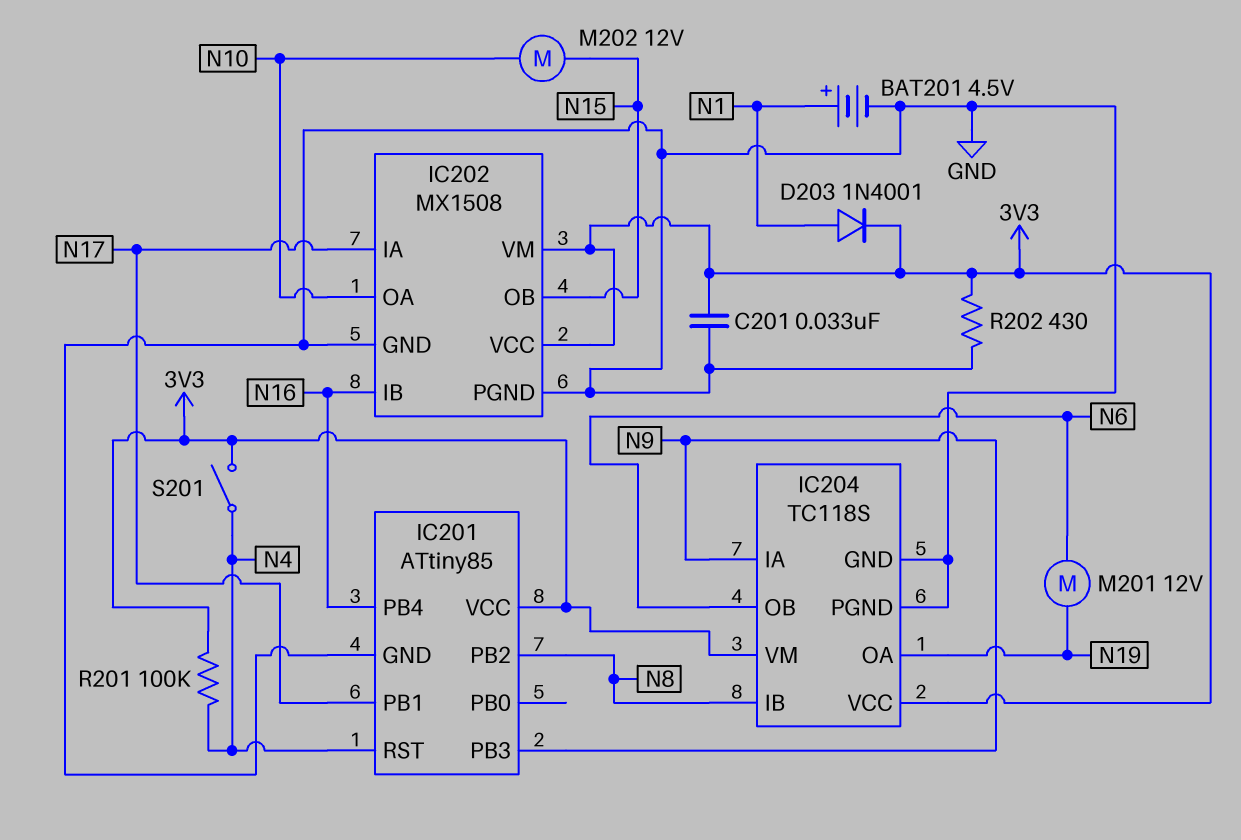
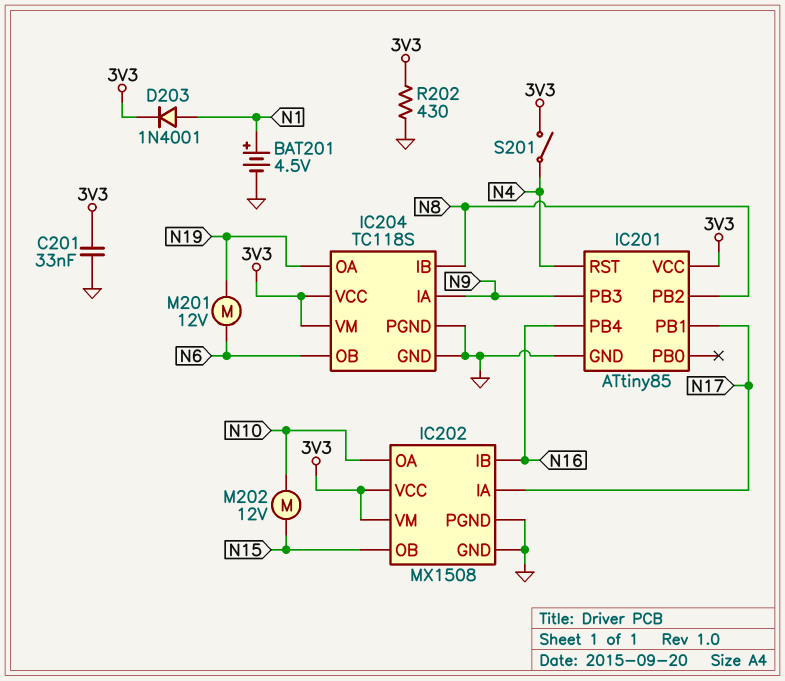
R201: 100k (3V3, N4) -> none

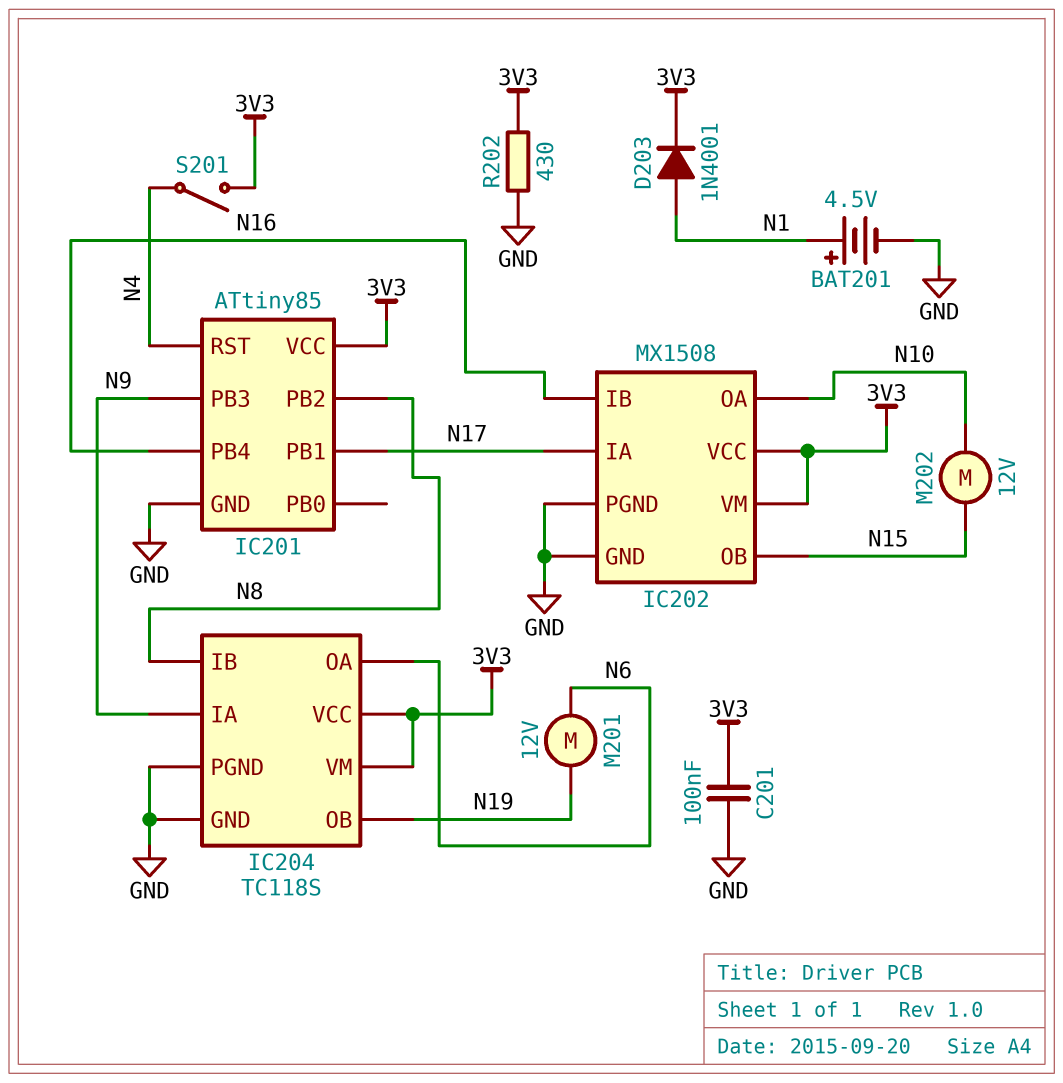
C201: 33nF (3V3, GND) -> 100nF (3V3, GND)
IC204 pin OA: N19 -> N6
IC204 pin OB: N6 -> N19

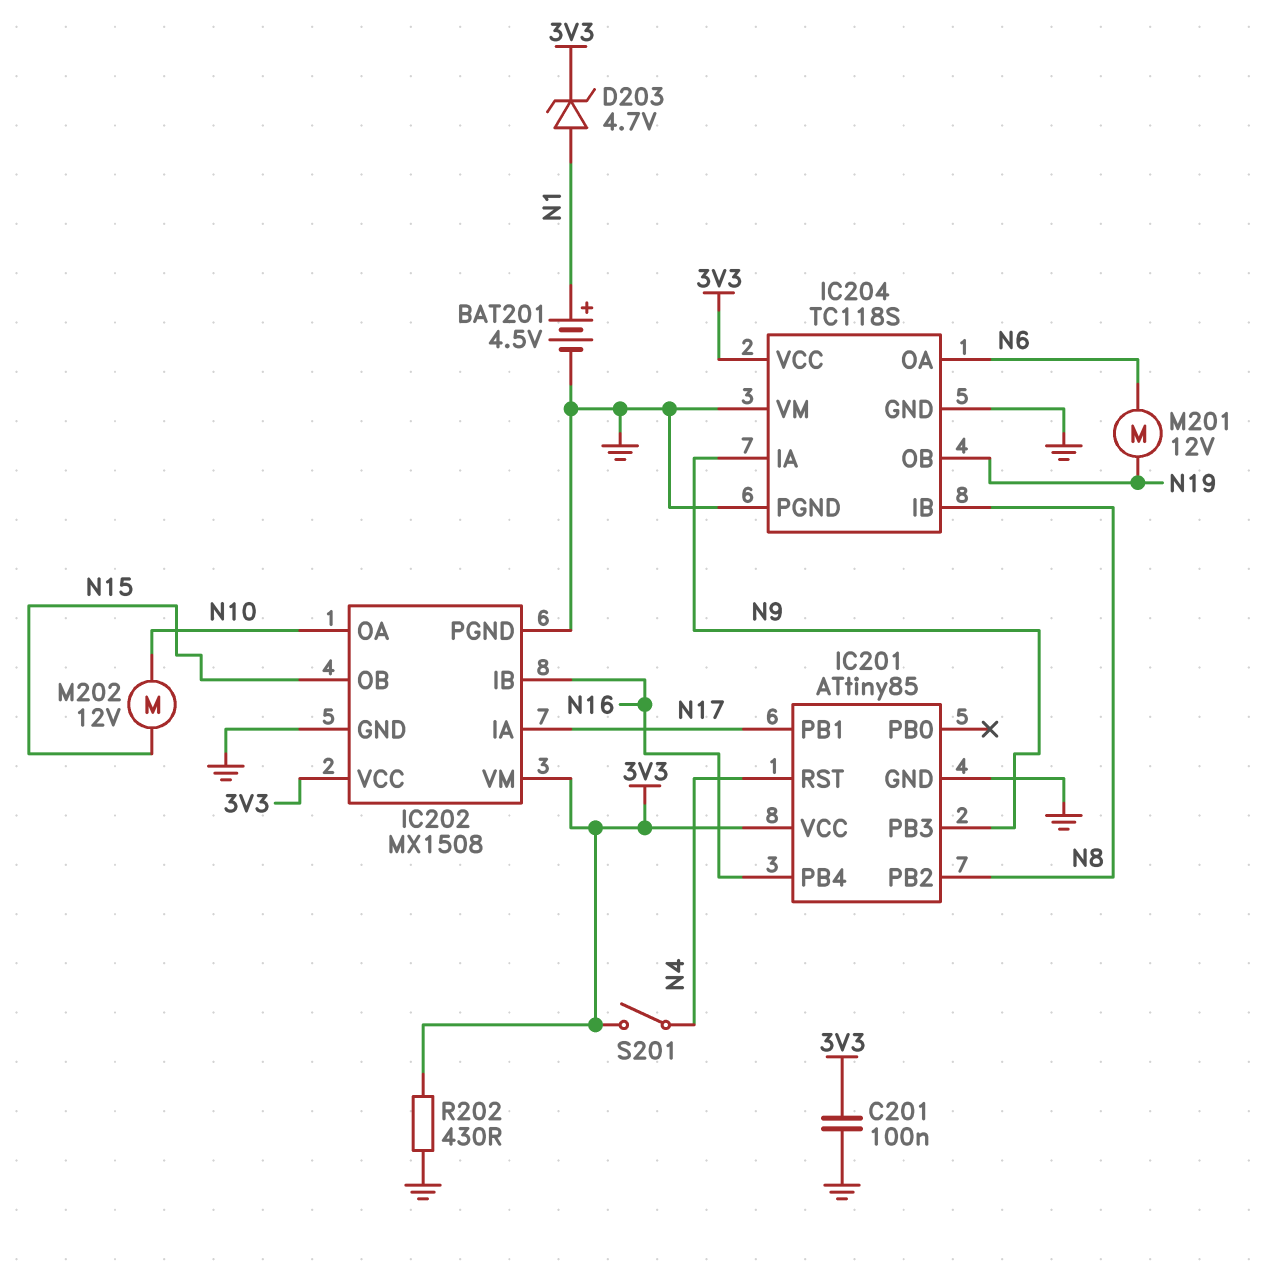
D203: diode 1N4001 (A N1, K 3V3) -> zener 4.7V (A N1, K 3V3)
IC204 pin VM: 3V3 -> GND

